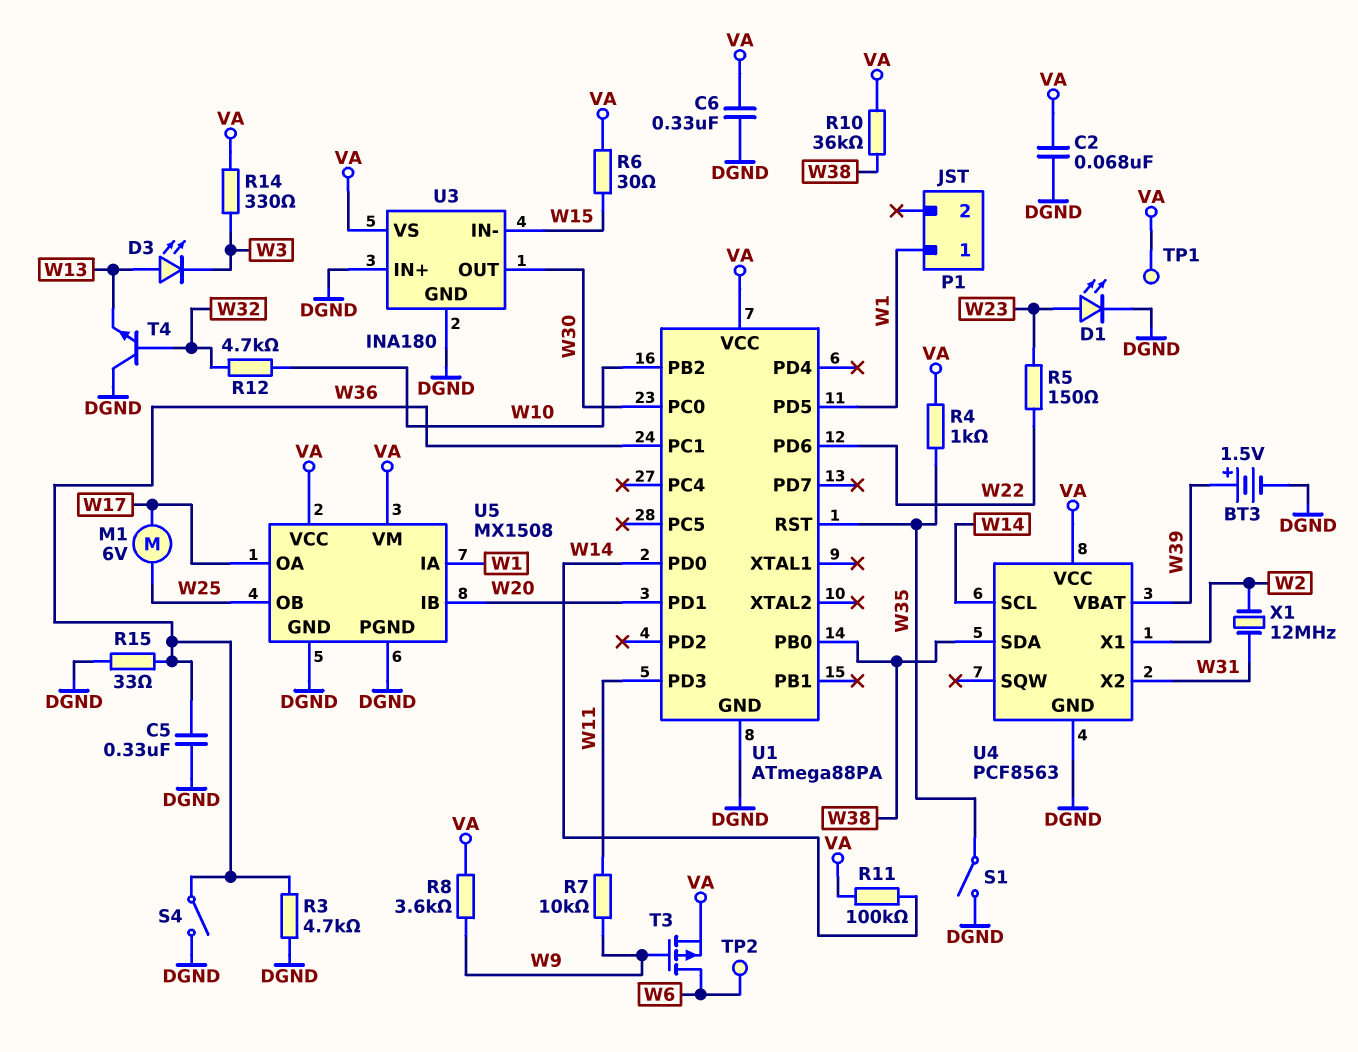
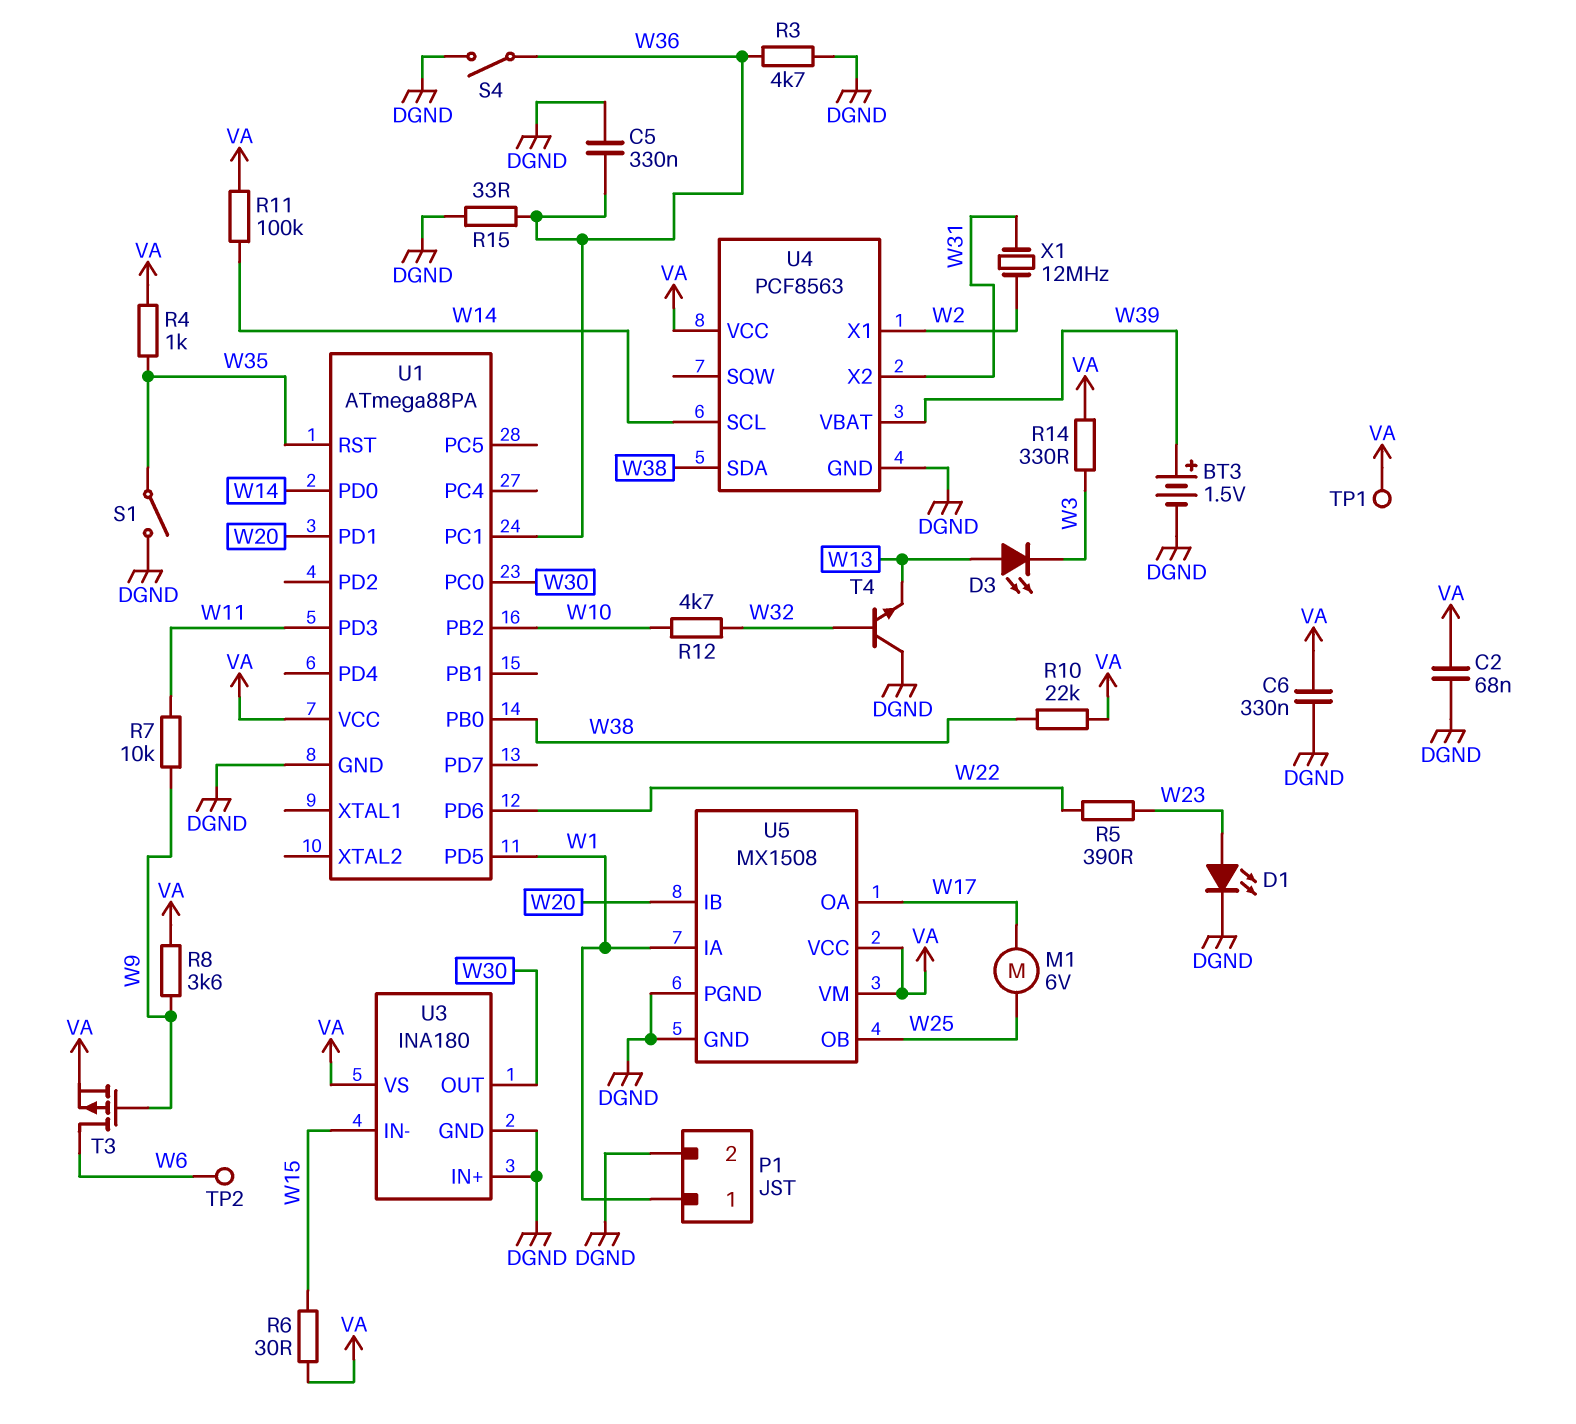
P1 pin 2: none -> DGND
R5: 150 (W22, W23) -> 390 (W22, W23)
R10: 36k (VA, W38) -> 22k (VA, W38)

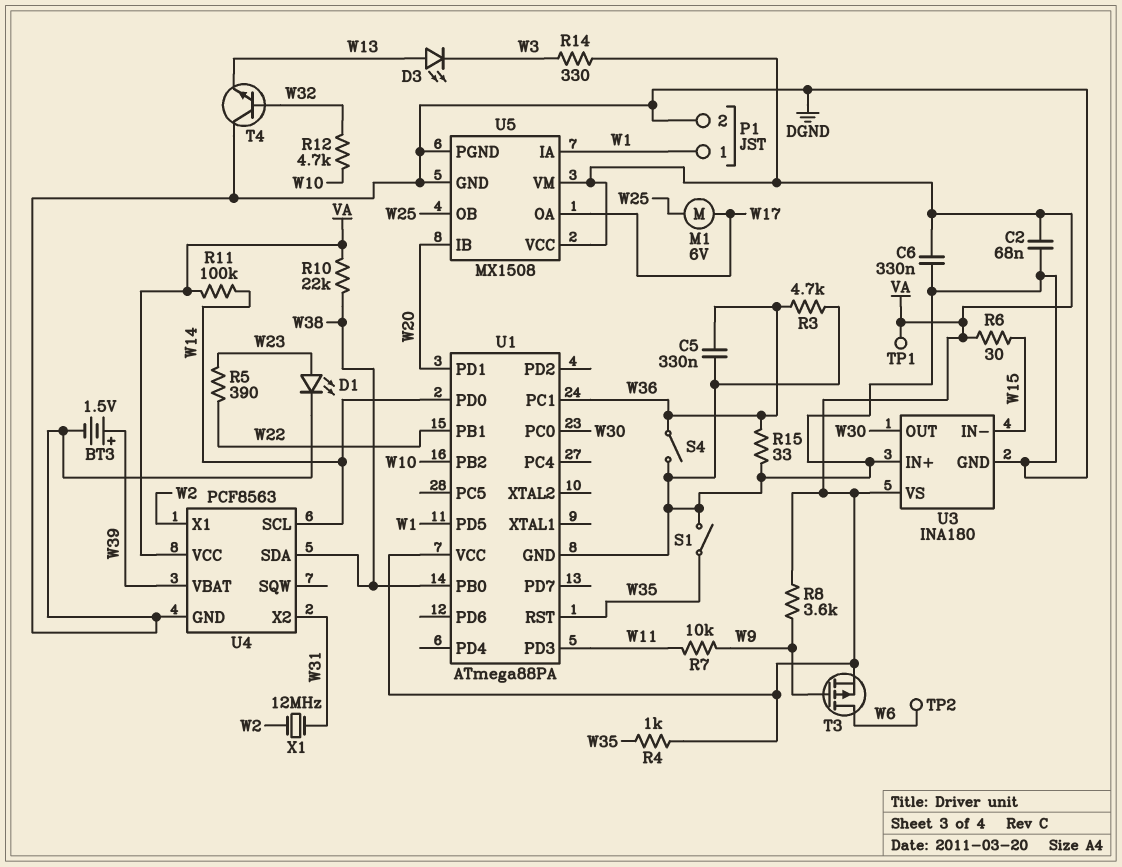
U1 pin PB1: none -> W22
U1 pin PD6: W22 -> none

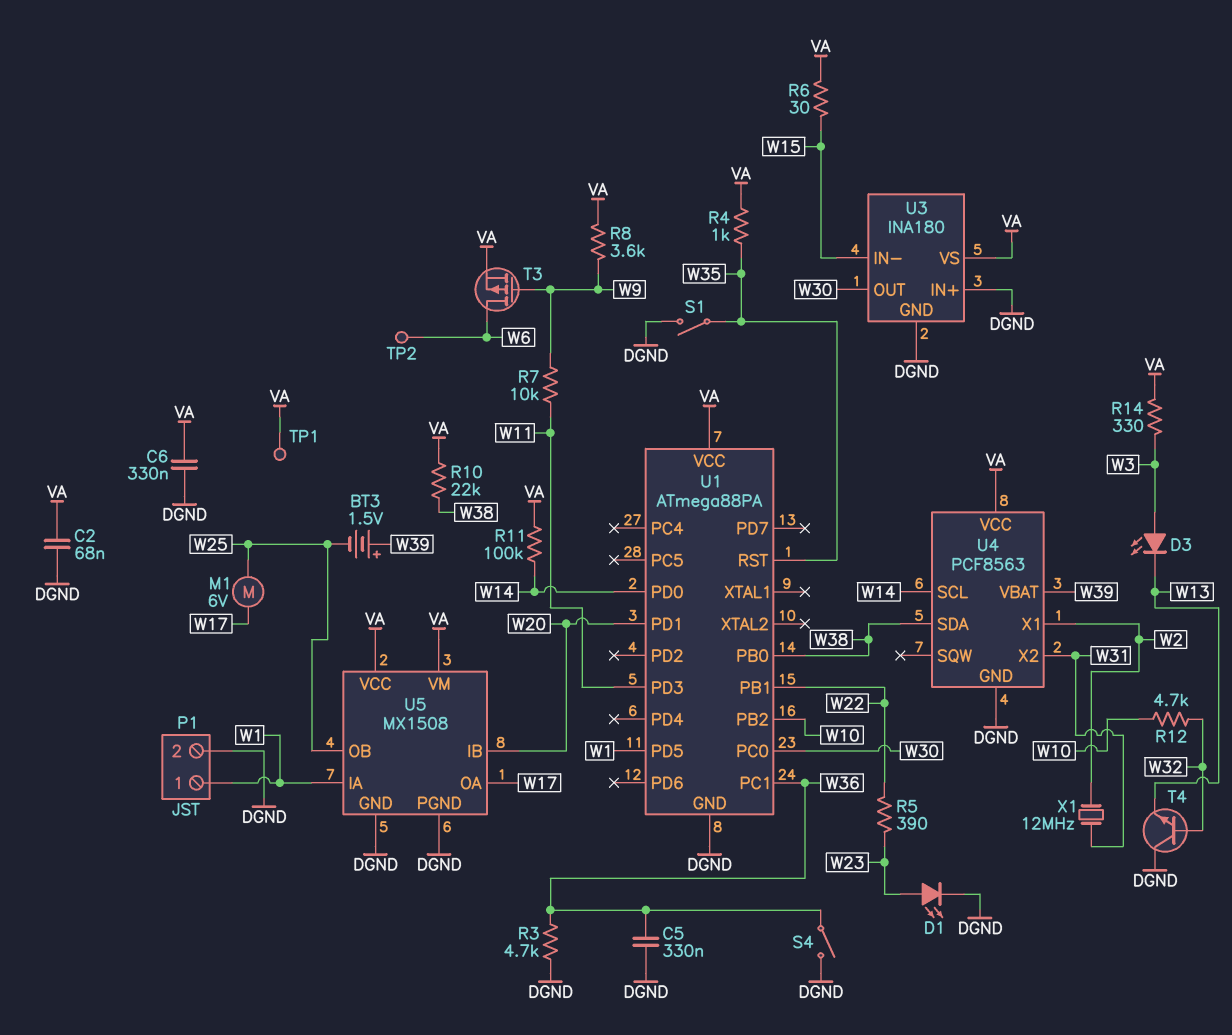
BT3: 1.5V (plus W39, minus DGND) -> 1.5V (plus W39, minus W25)
D3: LED (A W13, K W3) -> LED (A W3, K W13)
R15: 33 (DGND, W36) -> none

